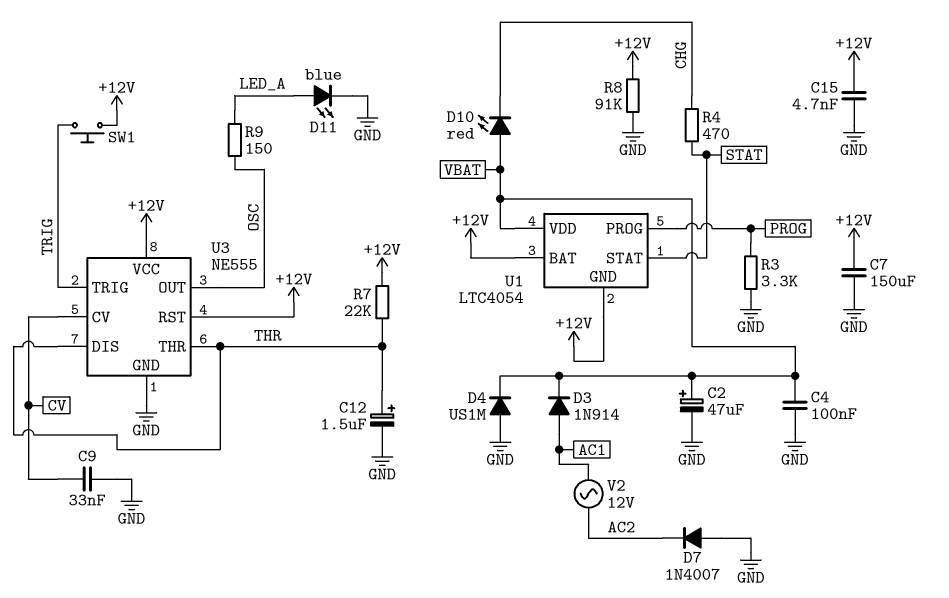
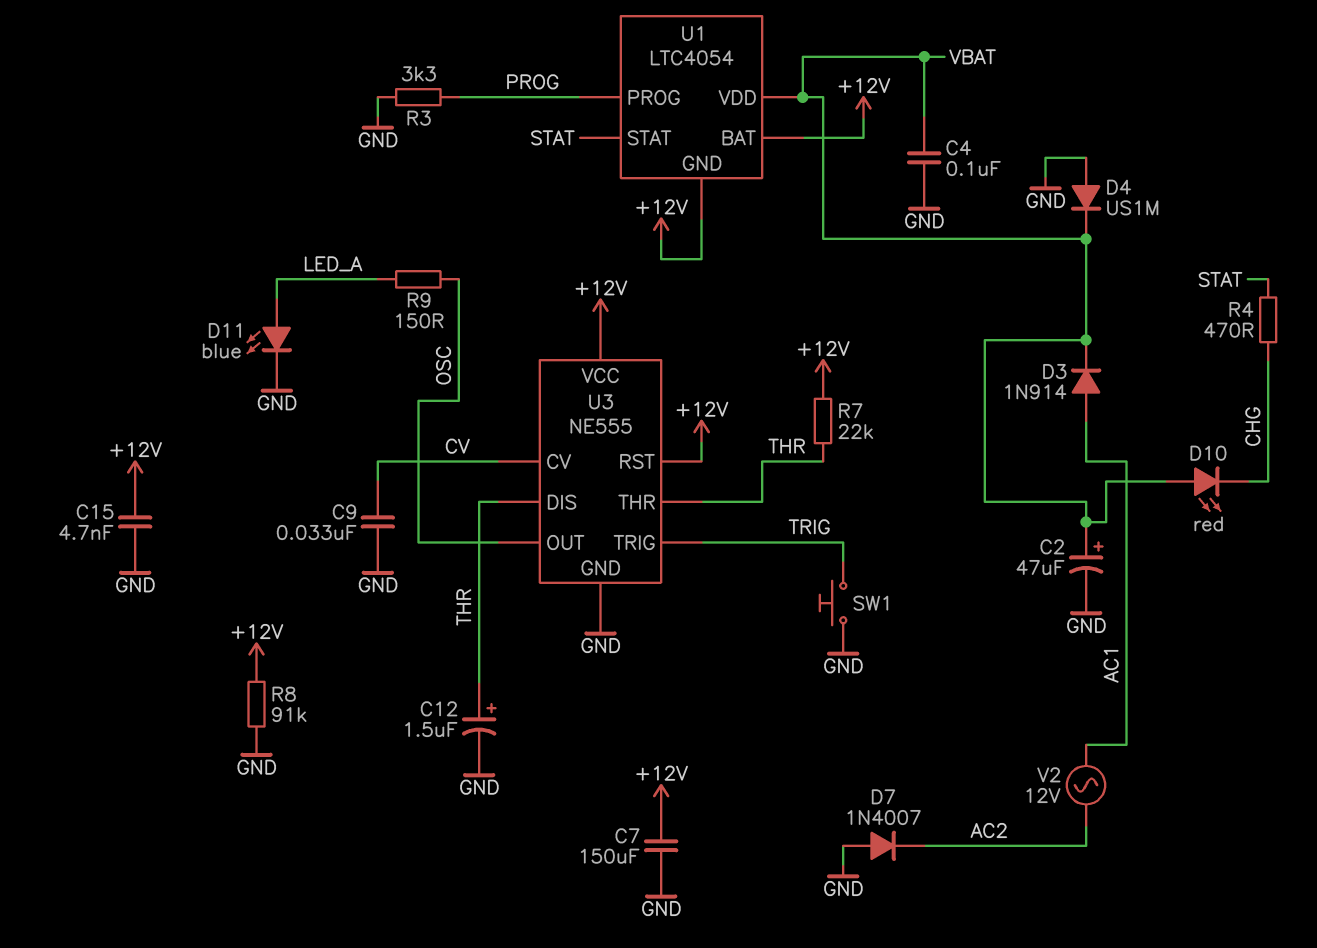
SW1: button (+12V, TRIG) -> button (GND, TRIG)

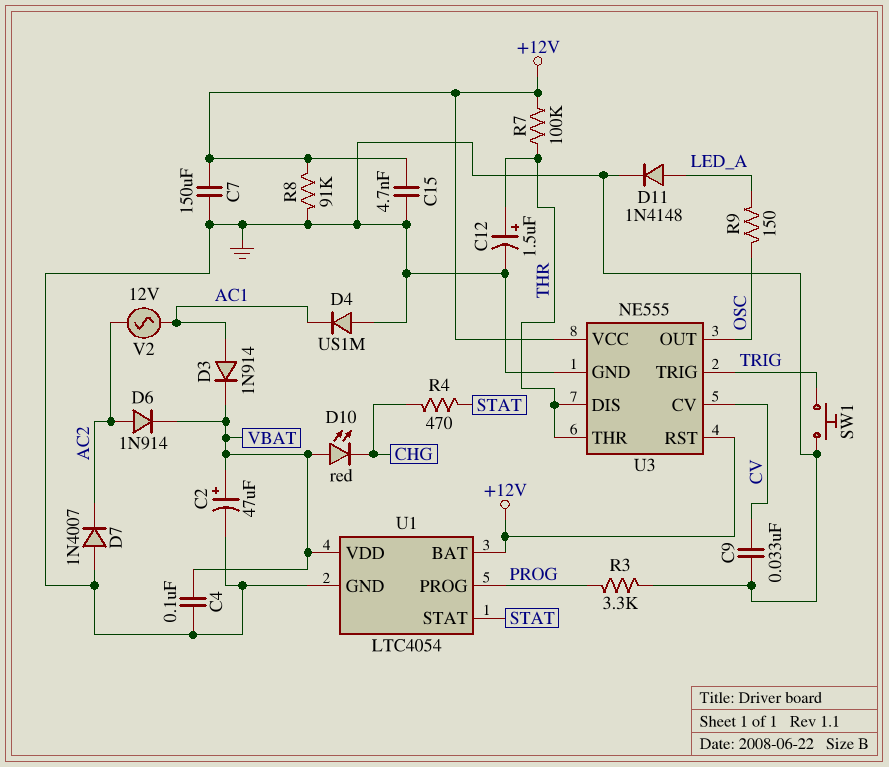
D4: diode US1M (A GND, K VBAT) -> diode US1M (A GND, K AC1)
D6: none -> diode 1N914 (A AC2, K VBAT)
D11: LED blue (A LED_A, K GND) -> diode 1N4148 (A LED_A, K GND)
R7: 22k (+12V, THR) -> 100k (+12V, THR)
U1 pin GND: +12V -> GND

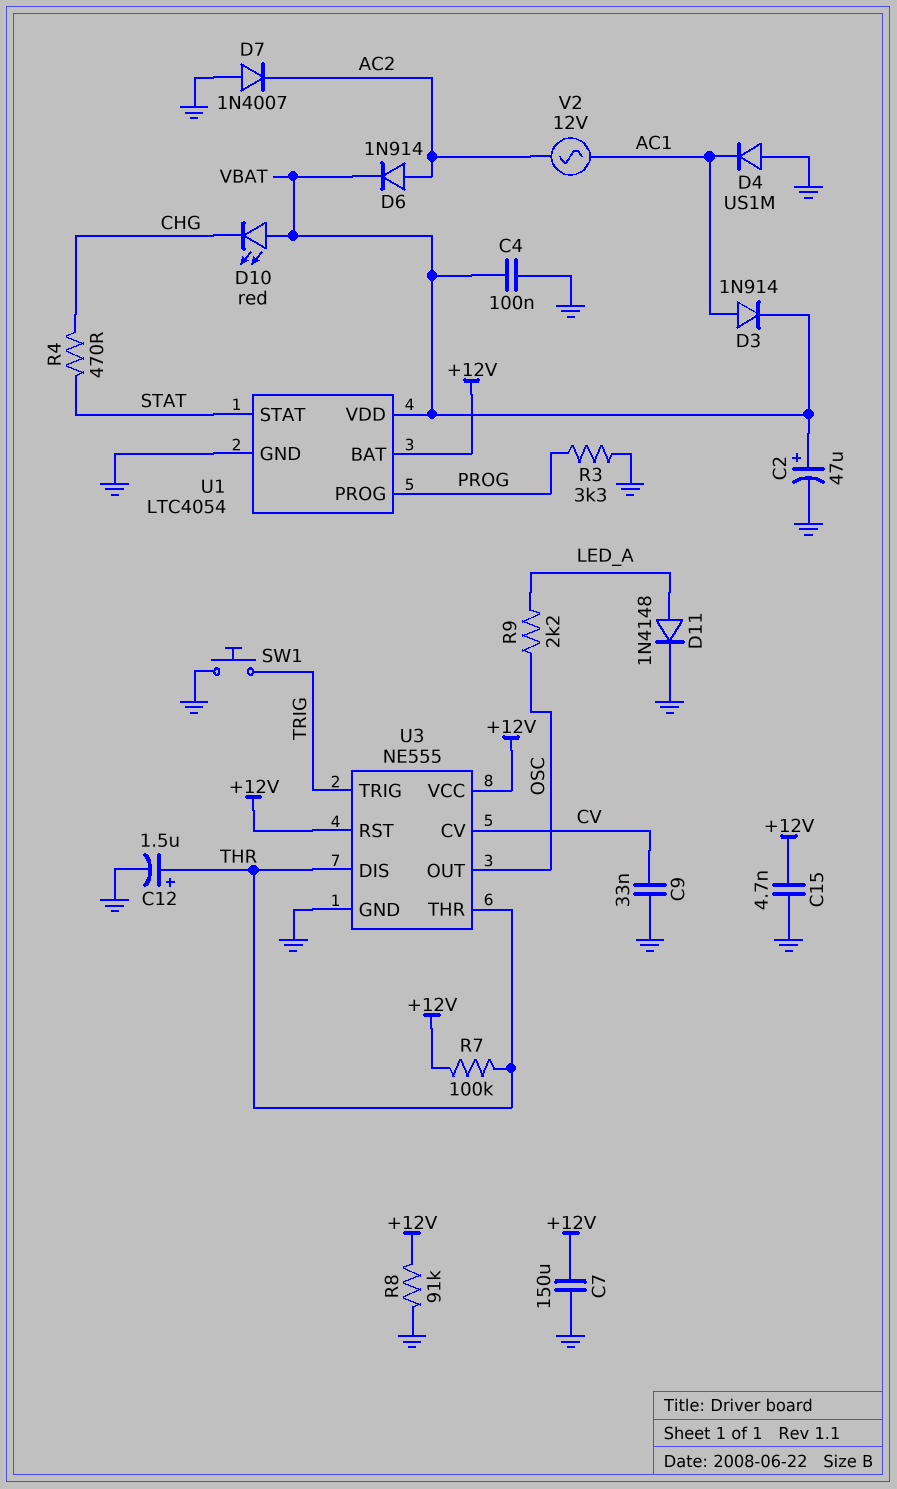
R9: 150 (LED_A, OSC) -> 2.2k (LED_A, OSC)

